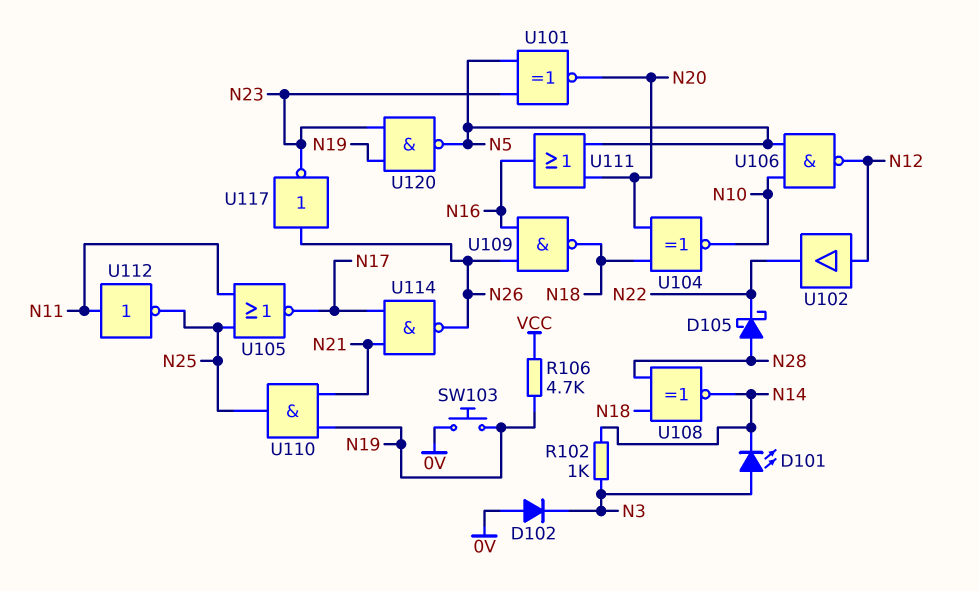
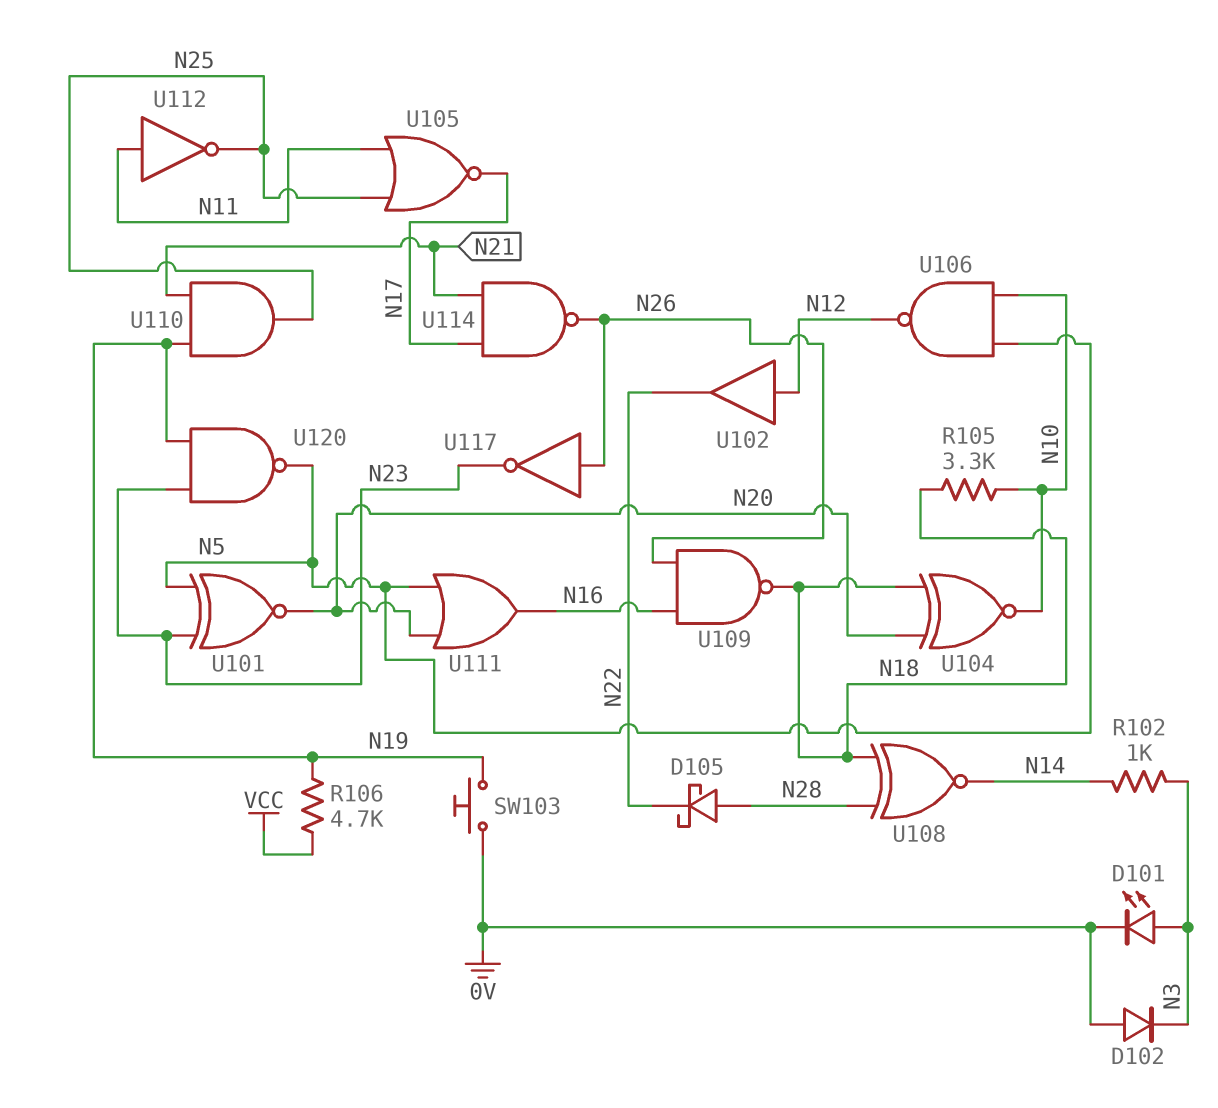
D101: LED (A N3, K N14) -> LED (A N3, K 0V)
R105: none -> 3.3k (N10, N18)

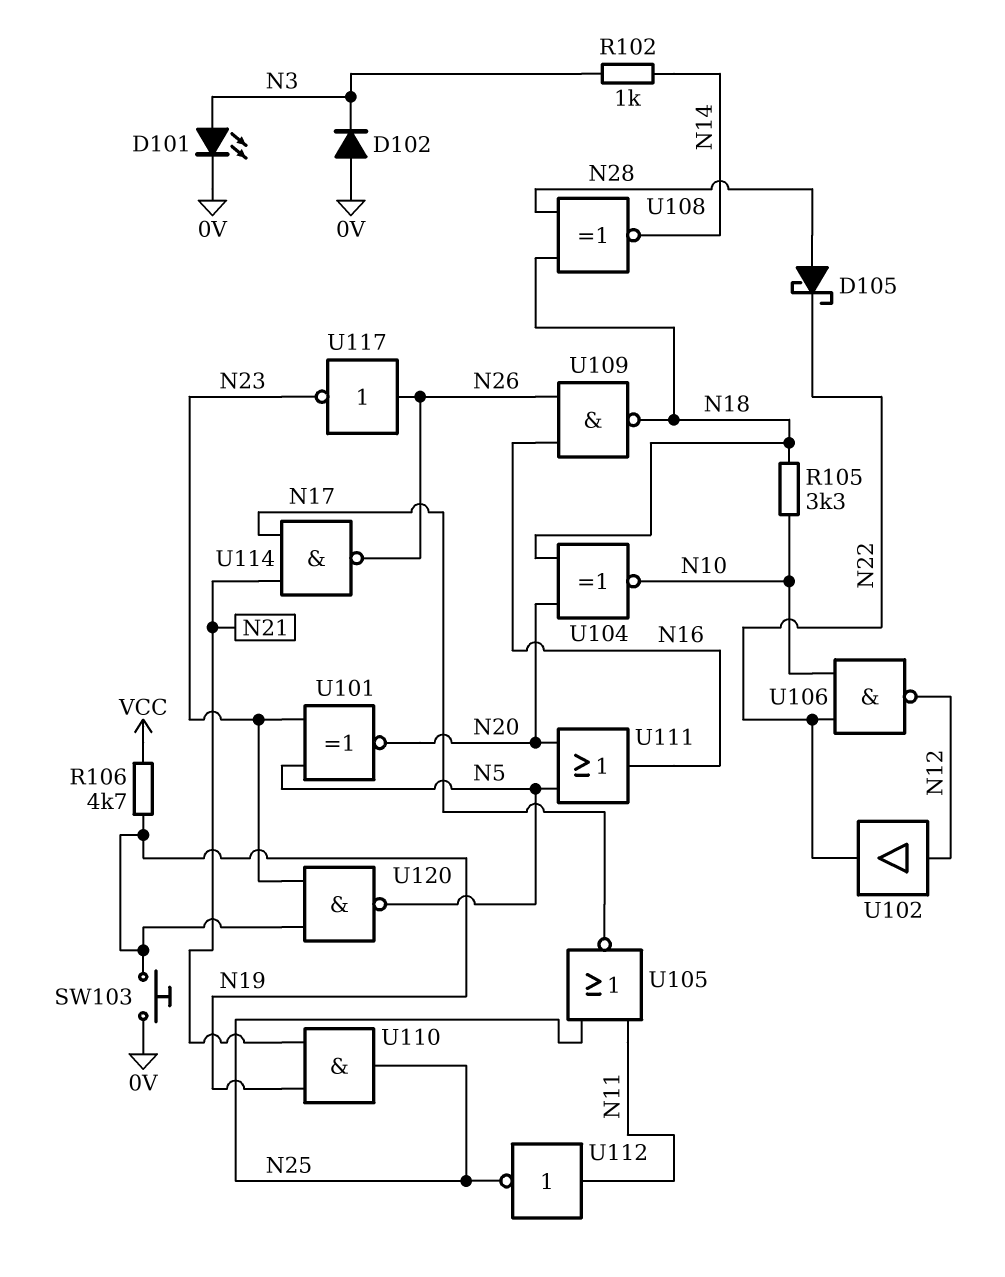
U106: NAND (in N5, in N10, out N12) -> NAND (in N10, in N22, out N12)

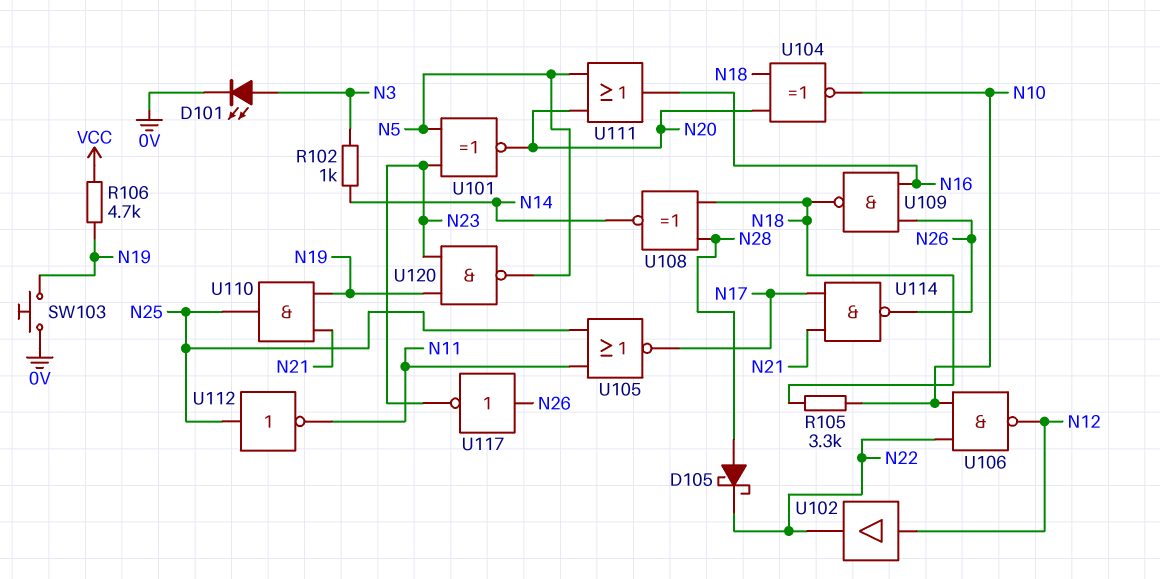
D102: diode (A 0V, K N3) -> none
U112: NOT (in N11, out N25) -> NOT (in N25, out N11)

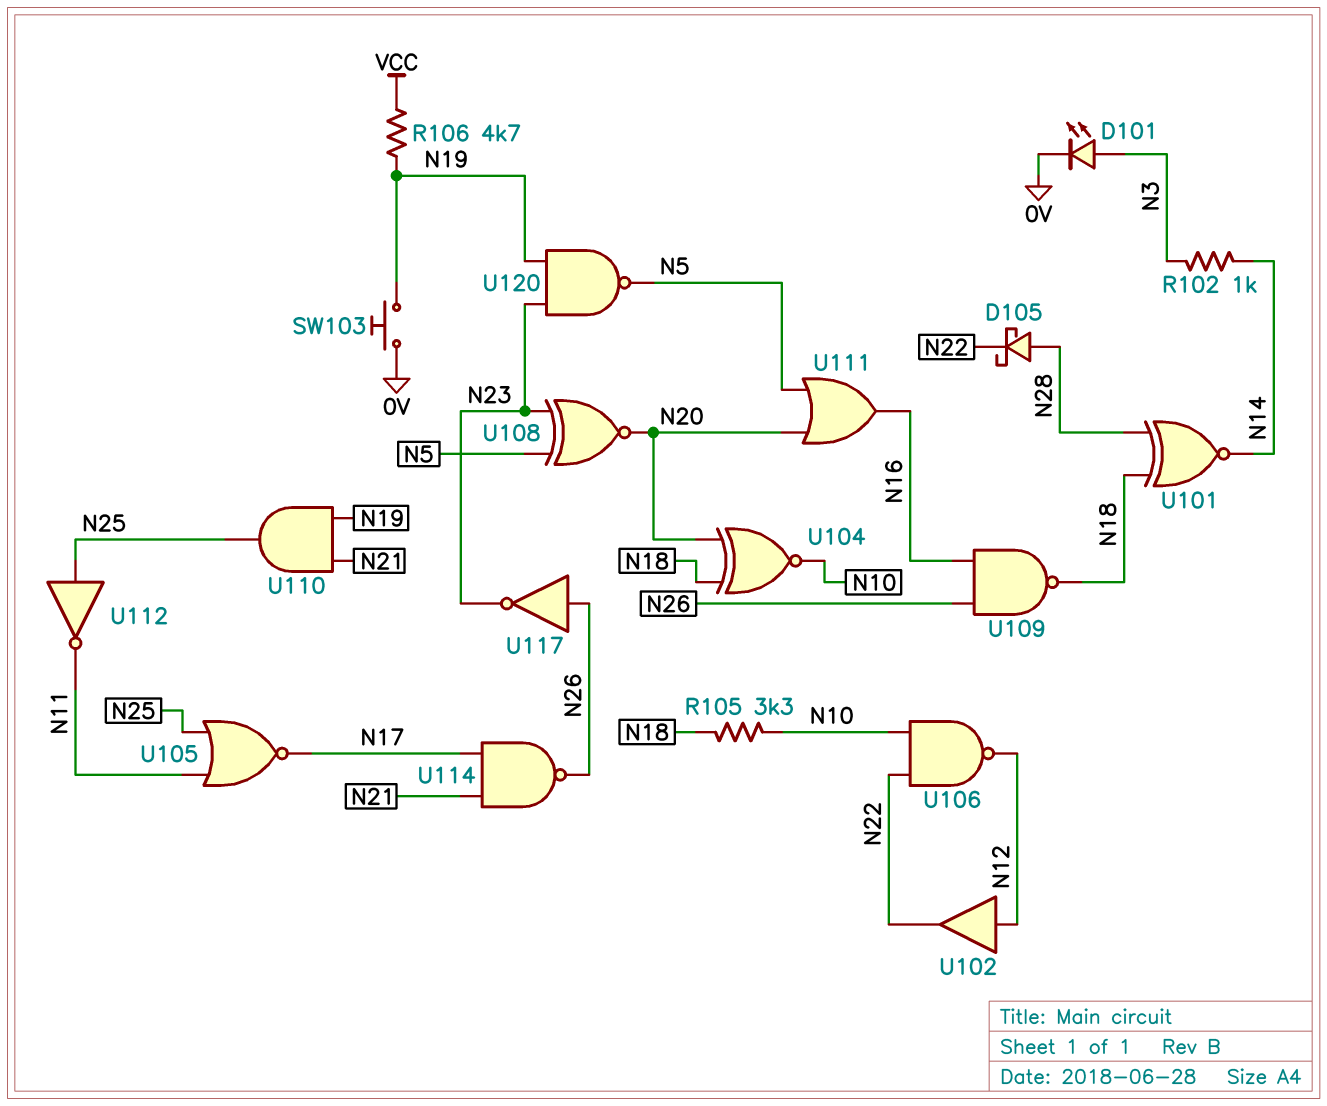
U101: XNOR (in N5, in N23, out N20) -> XNOR (in N18, in N28, out N14)
U108: XNOR (in N18, in N28, out N14) -> XNOR (in N5, in N23, out N20)

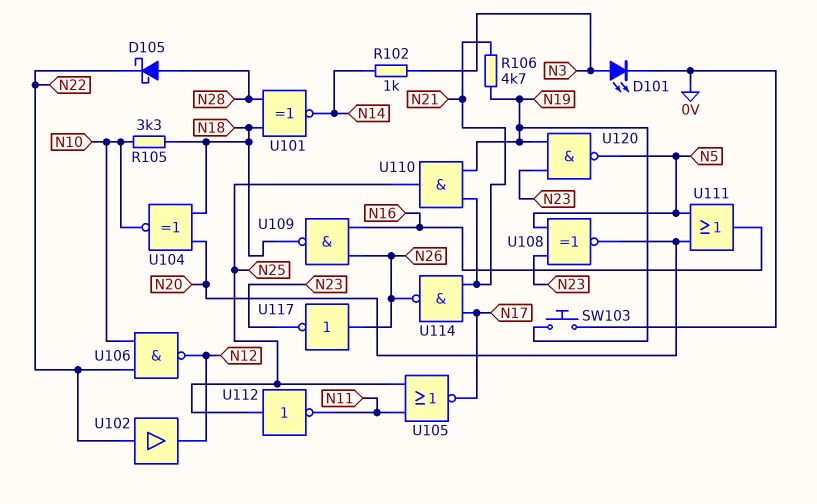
R106: 4.7k (N19, VCC) -> 4.7k (N19, N21)
U102: buffer (in N12, out N22) -> buffer (in N22, out N12)

